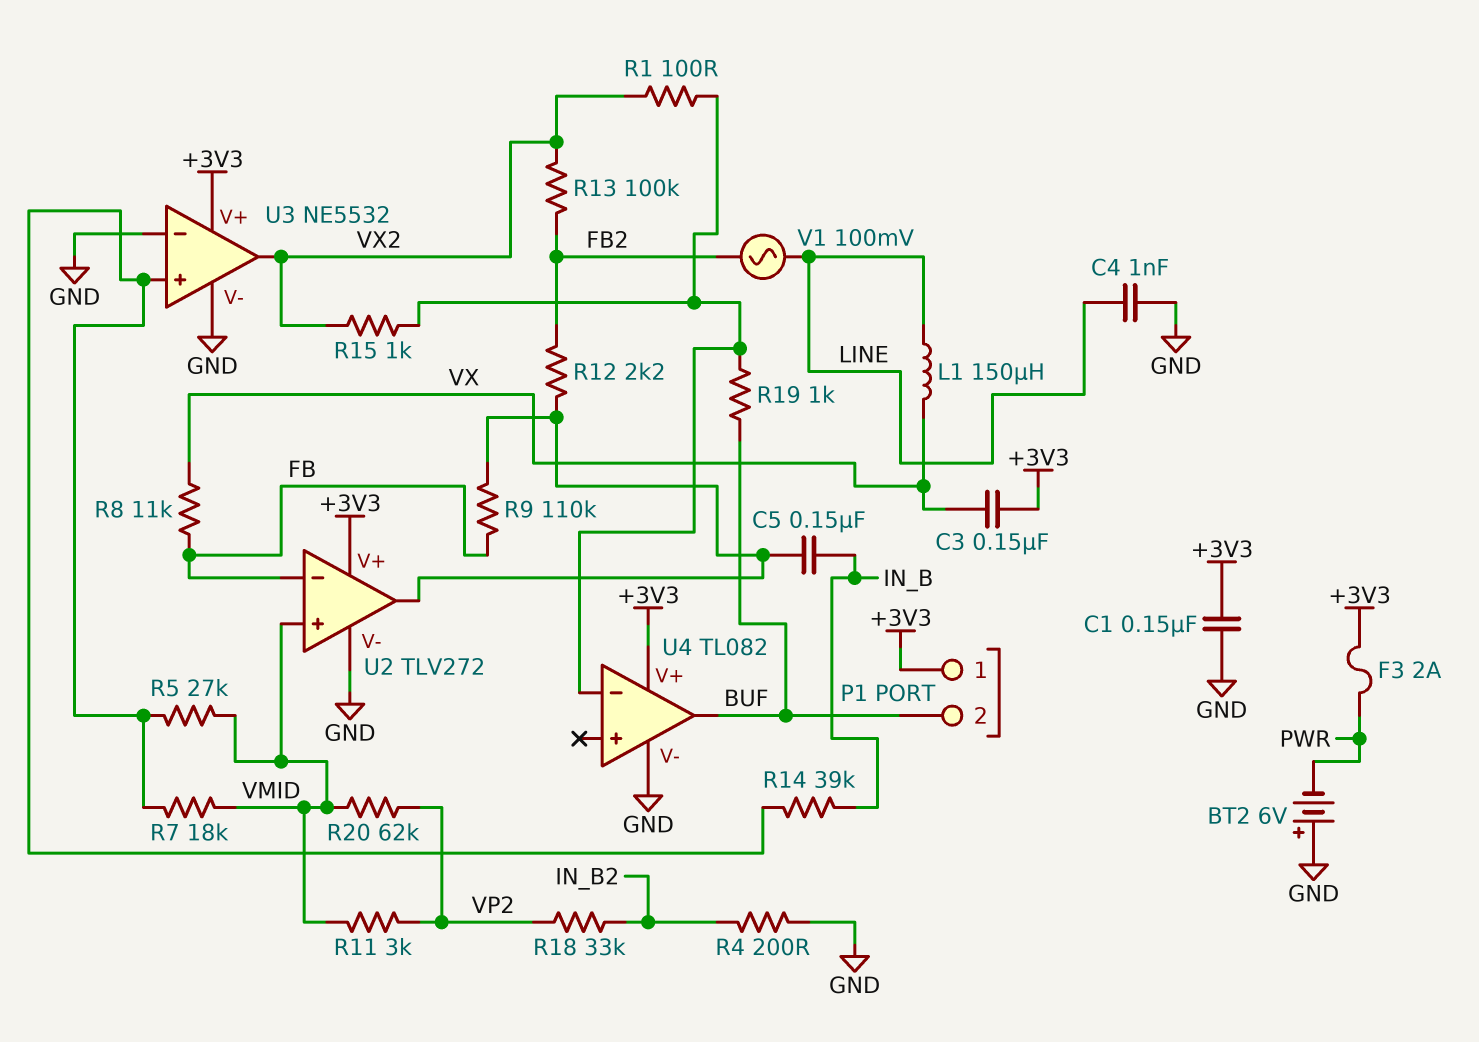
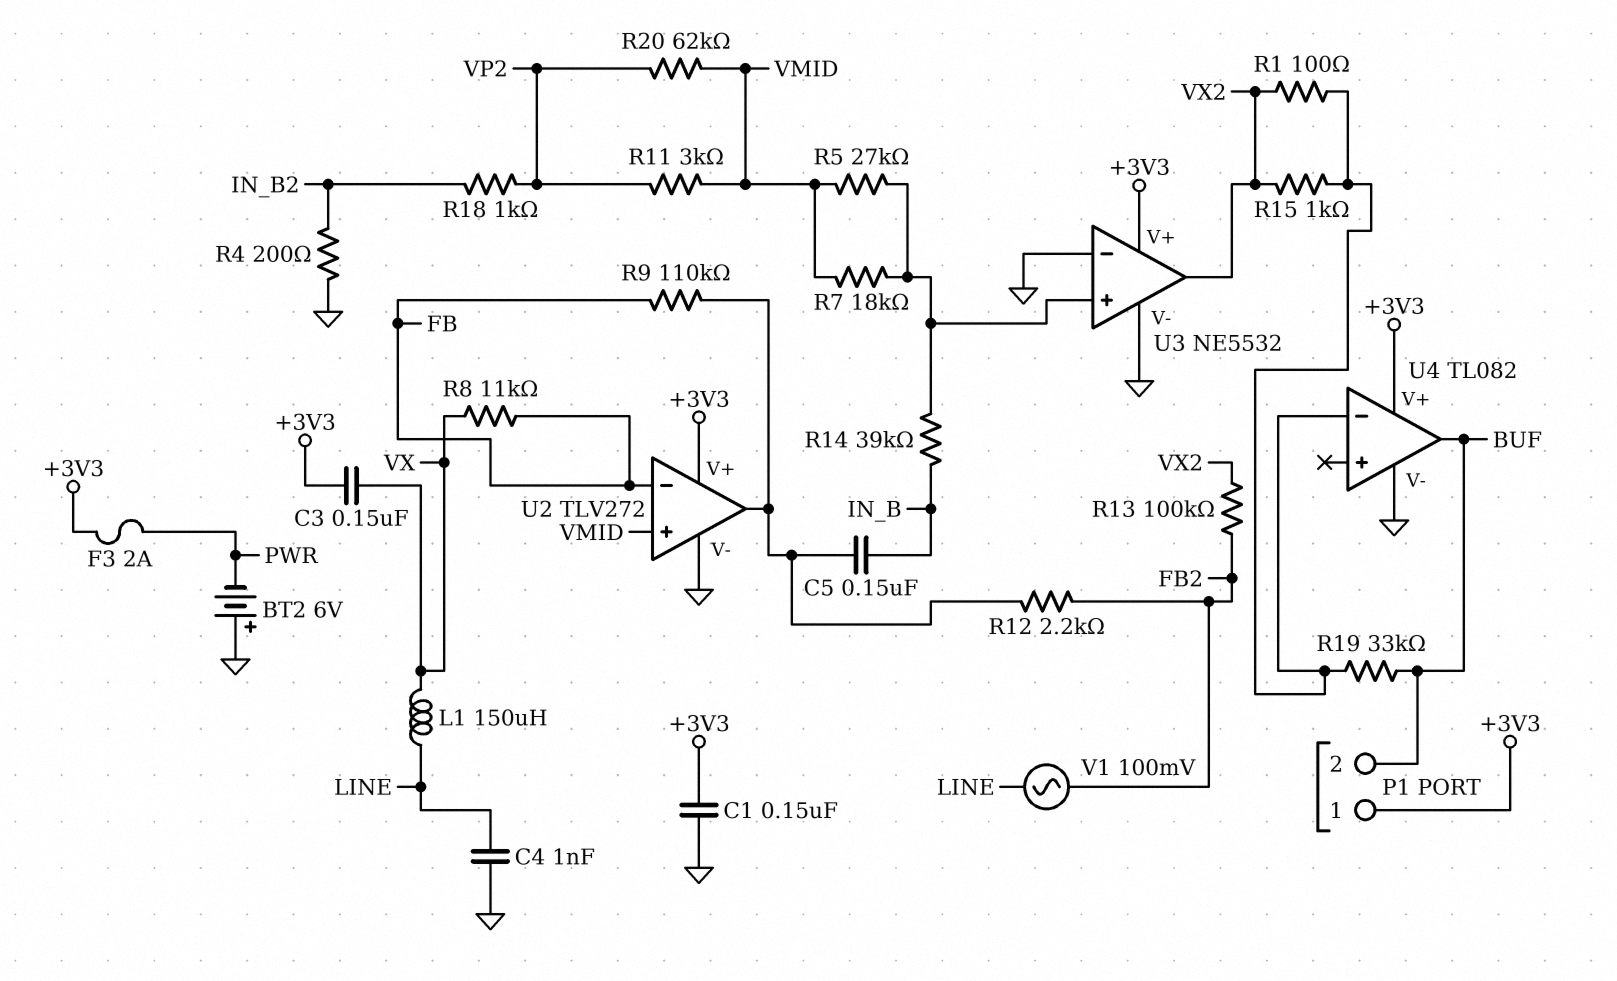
R18: 33k (IN_B2, VP2) -> 1k (IN_B2, VP2)
R19: 1k (BUF, U4/in-) -> 33k (BUF, U4/in-)

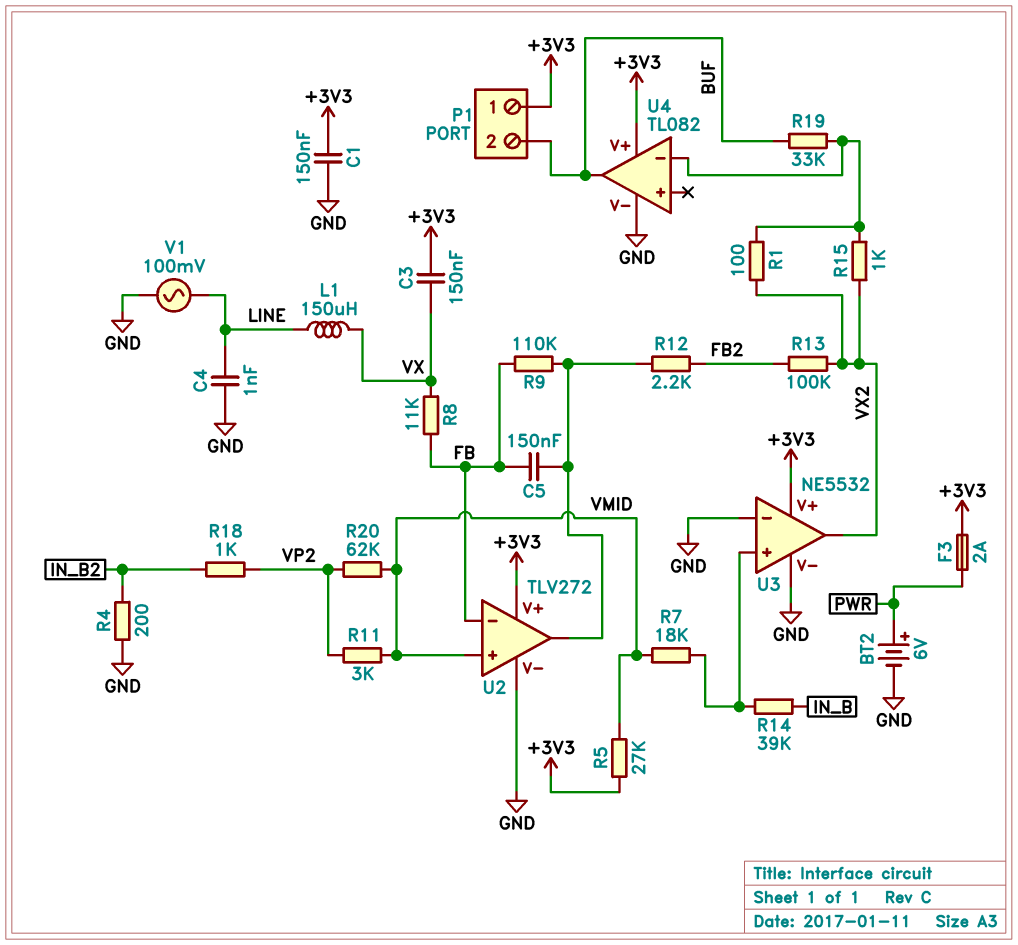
BT2: 6V (plus GND, minus PWR) -> 6V (plus PWR, minus GND)
C5: 150nF (IN_B, U2/out) -> 150nF (FB, U2/out)
R5: 27k (U3/in+, VMID) -> 27k (+3V3, VMID)
V1: AC 100mV (FB2, LINE) -> AC 100mV (GND, LINE)

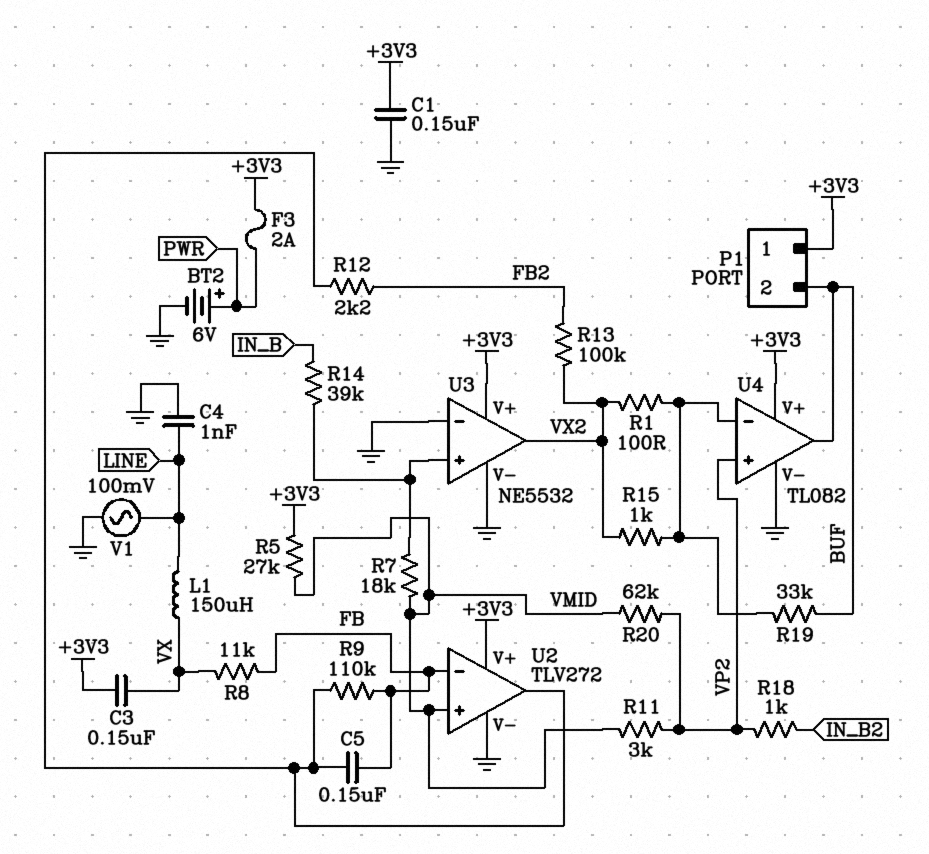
R4: 200 (GND, IN_B2) -> none
U4 pin in+: none -> VP2

